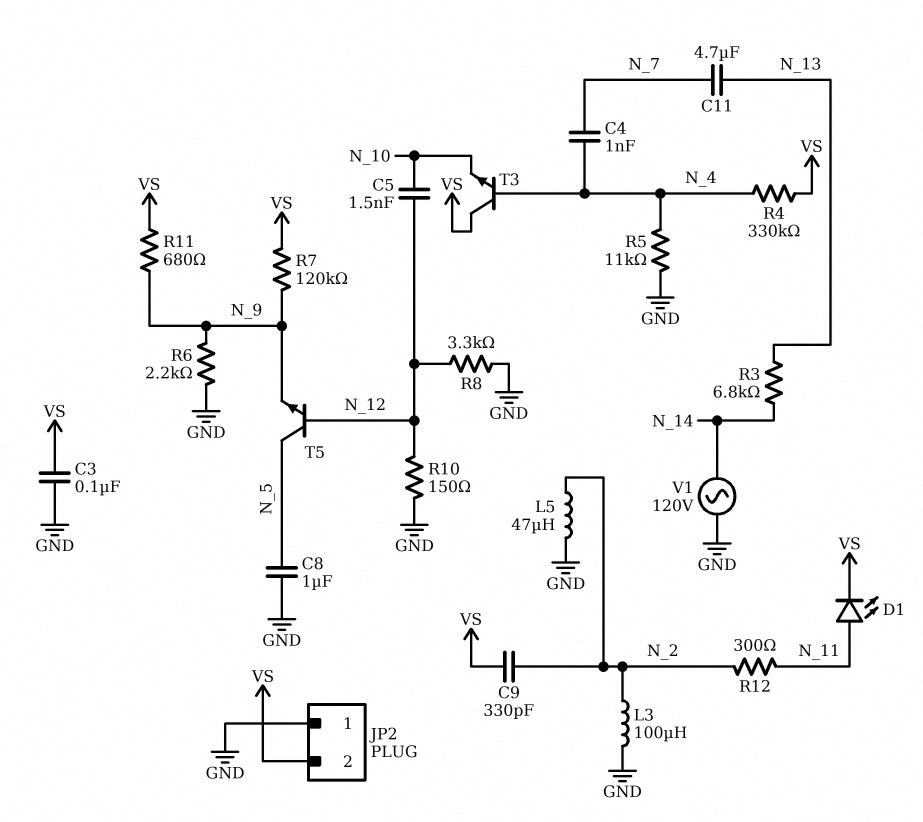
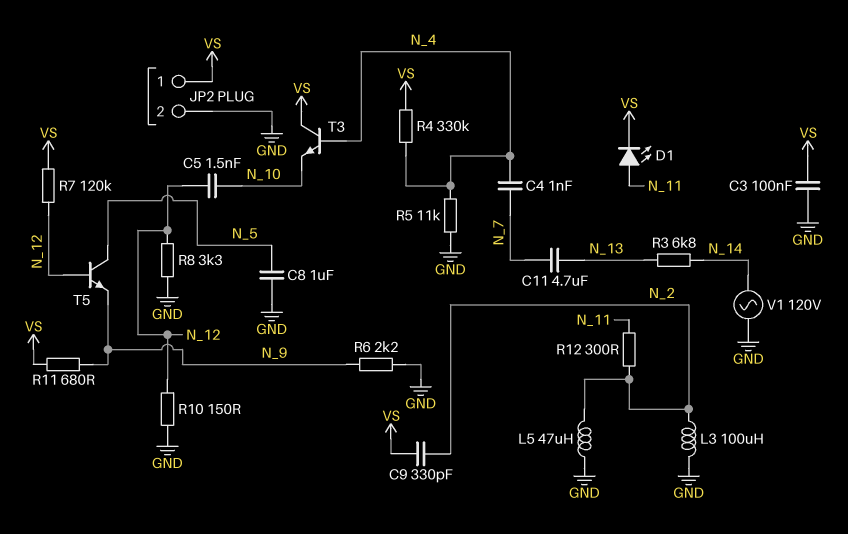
JP2 pin 1: GND -> VS
JP2 pin 2: VS -> GND
R7: 120k (N_9, VS) -> 120k (N_12, VS)

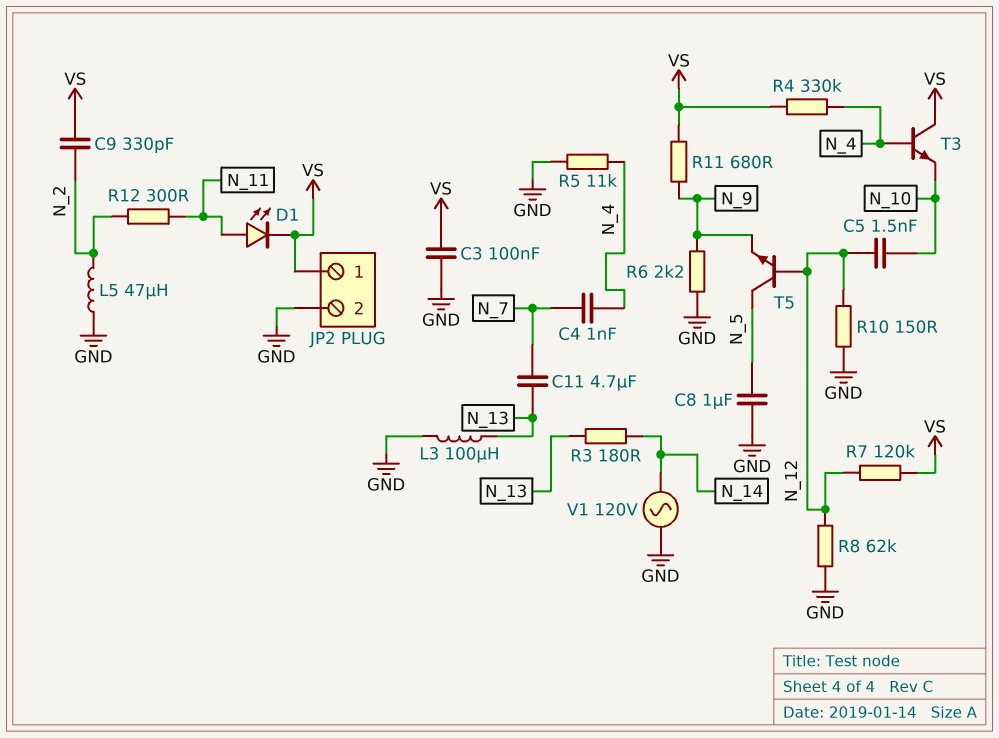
L3: 100uH (GND, N_2) -> 100uH (GND, N_13)
R3: 6.8k (N_13, N_14) -> 180 (N_13, N_14)
R8: 3.3k (GND, N_12) -> 62k (GND, N_12)

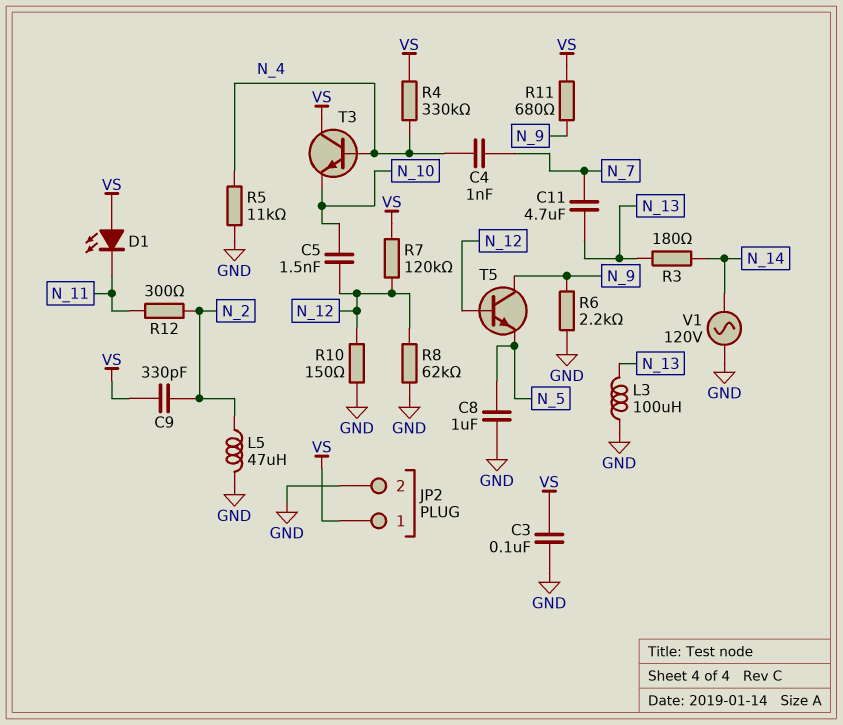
D1: LED (A N_11, K VS) -> LED (A VS, K N_11)
T5: NPN (B N_12, C N_5, E N_9) -> NPN (B N_12, C N_9, E N_5)

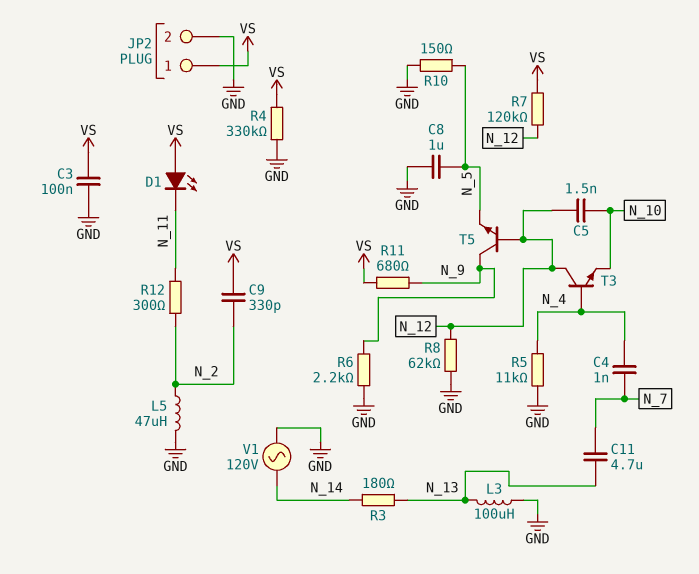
R4: 330k (N_4, VS) -> 330k (GND, VS)
R10: 150 (GND, N_12) -> 150 (GND, N_5)
T3: NPN (B N_4, C VS, E N_10) -> NPN (B N_4, C N_12, E N_10)

